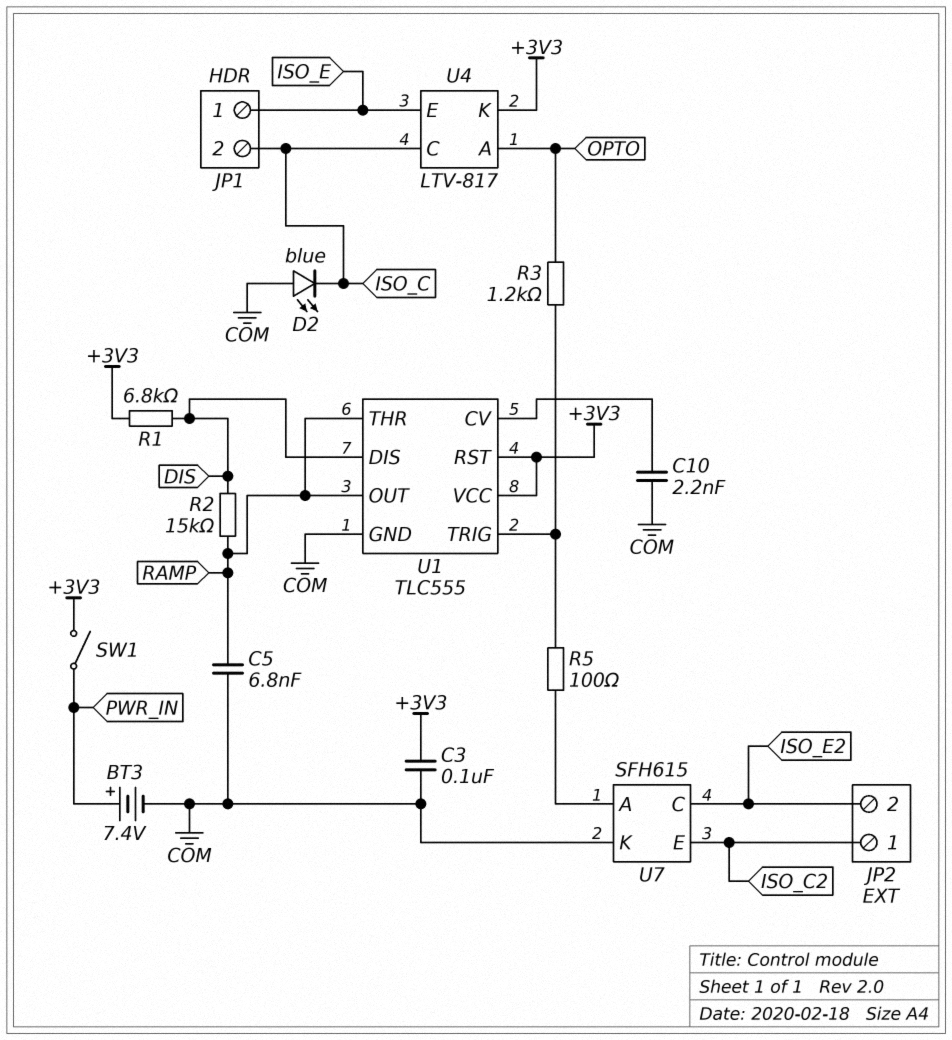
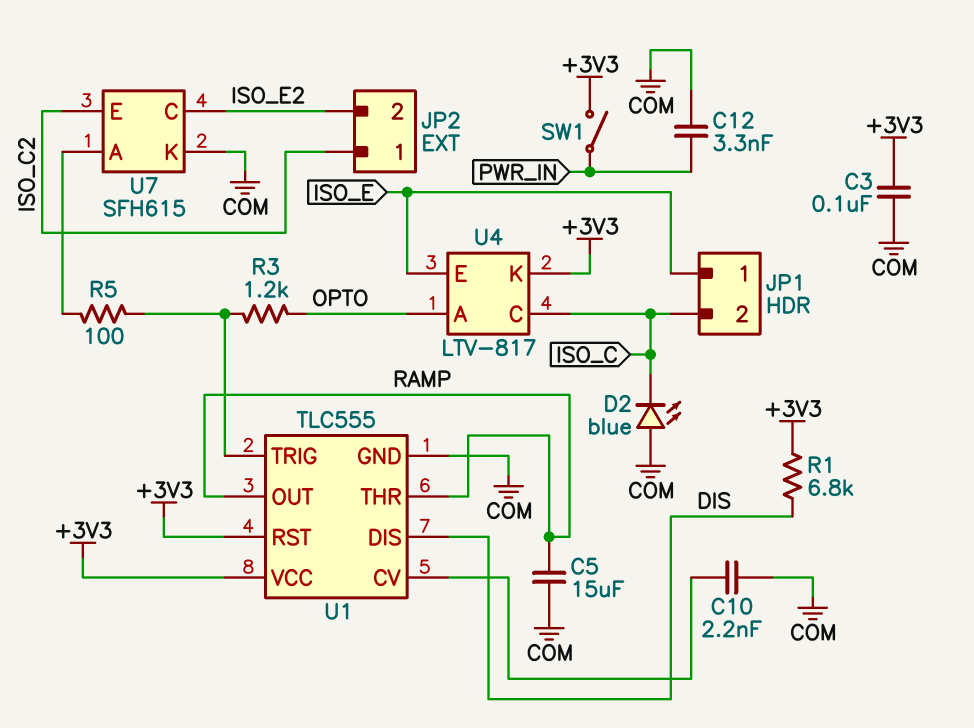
BT3: 7.4V (plus PWR_IN, minus COM) -> none
C5: 6.8nF (COM, RAMP) -> 15uF (COM, RAMP)
C12: none -> 3.3nF (COM, PWR_IN)
R2: 15k (DIS, RAMP) -> none

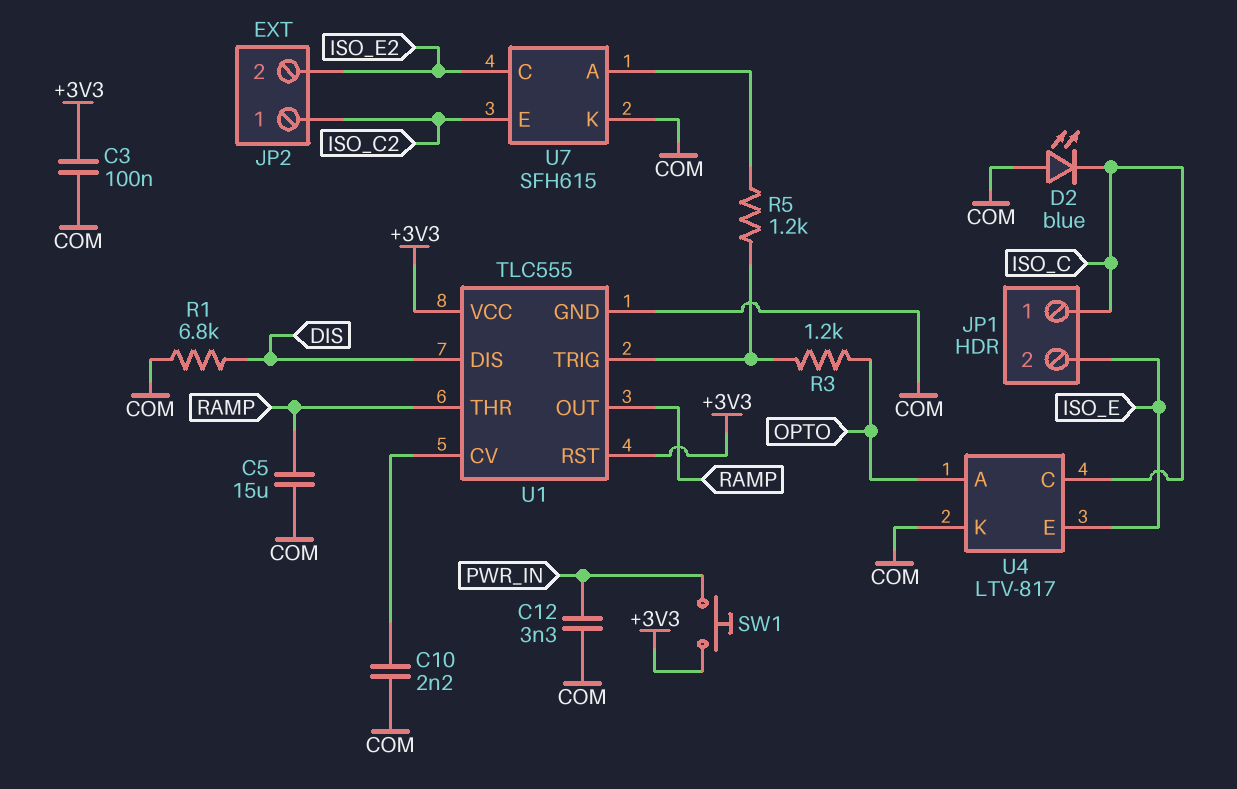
JP1 pin 1: ISO_E -> ISO_C
JP1 pin 2: ISO_C -> ISO_E
R1: 6.8k (+3V3, DIS) -> 6.8k (COM, DIS)
R5: 100 (U1/TRIG, U7/A) -> 1.2k (U1/TRIG, U7/A)
SW1: switch (+3V3, PWR_IN) -> button (+3V3, PWR_IN)
U4 pin K: +3V3 -> COM

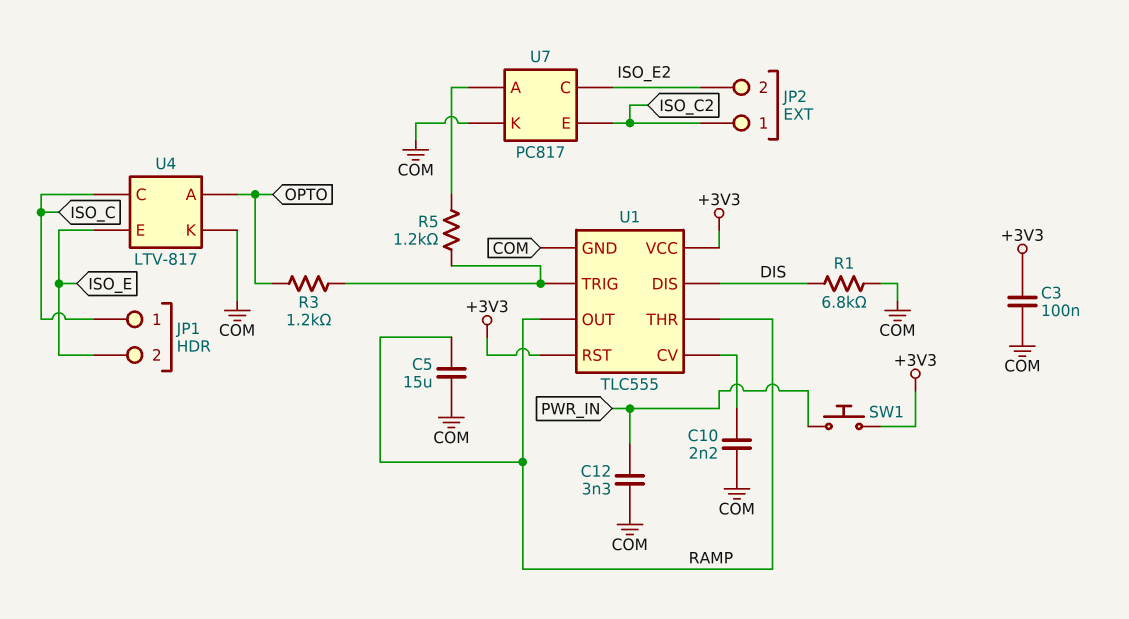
D2: LED blue (A COM, K ISO_C) -> none
U7: SFH615 -> PC817

